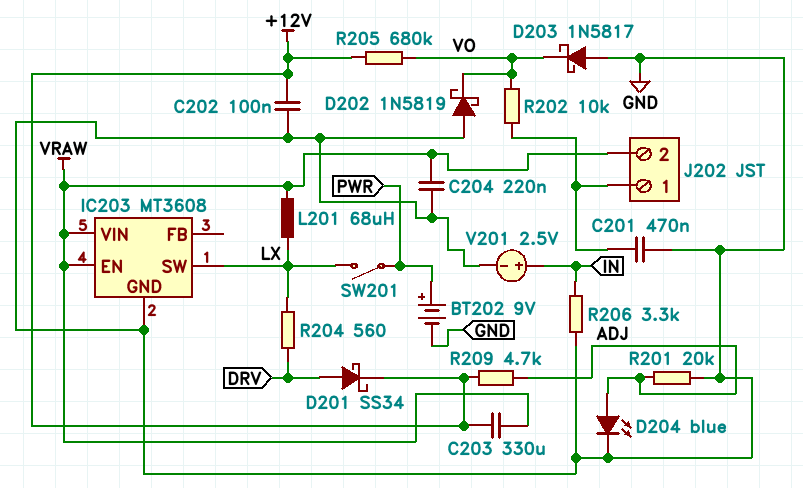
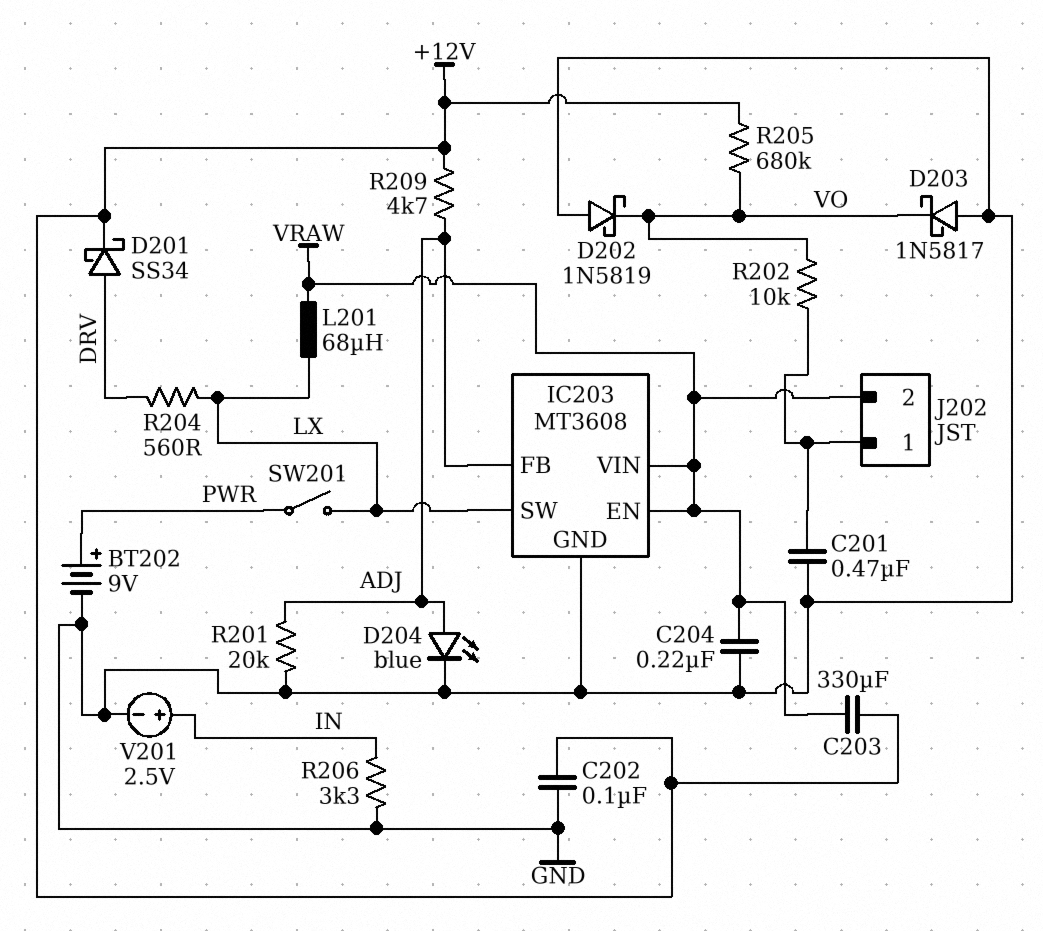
IC203 pin FB: none -> ADJ

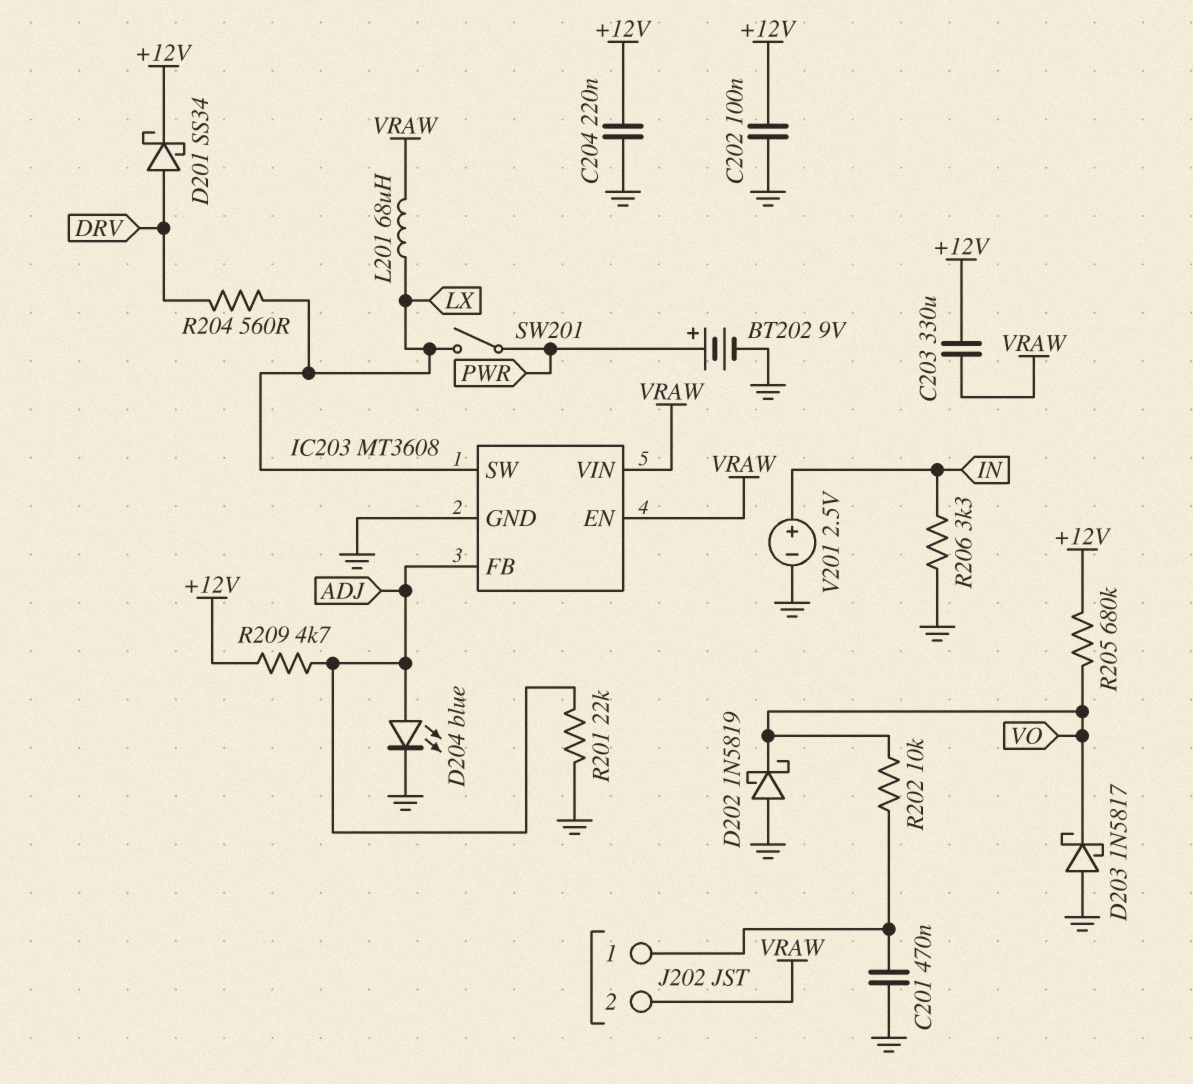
C204: 220nF (GND, VRAW) -> 220nF (+12V, GND)
R201: 20k (ADJ, GND) -> 22k (ADJ, GND)

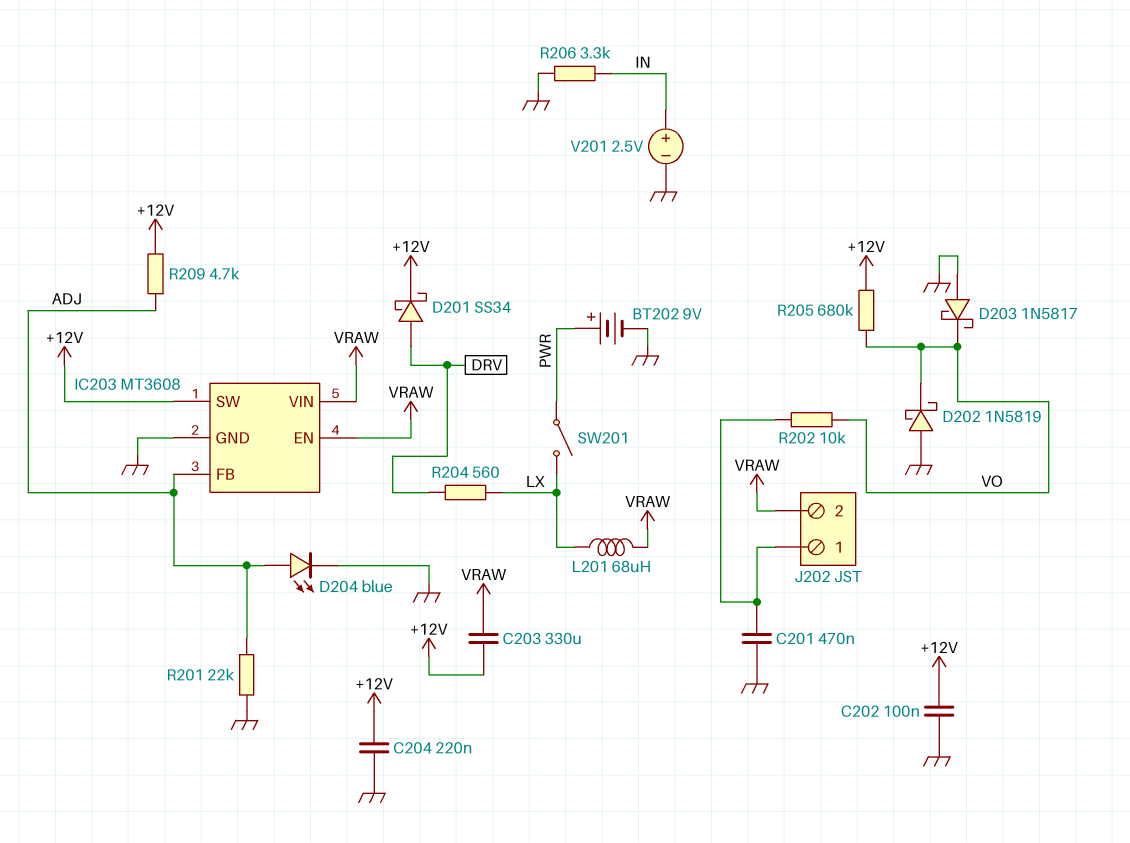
IC203 pin SW: LX -> +12V

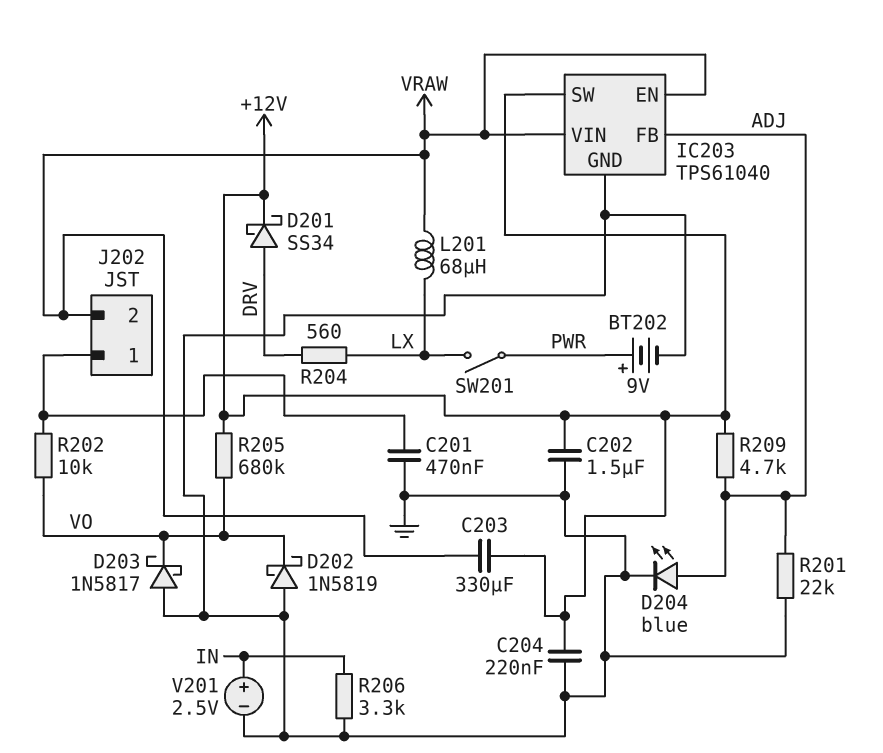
C202: 100nF (+12V, GND) -> 1.5uF (+12V, GND)
IC203: MT3608 -> TPS61040

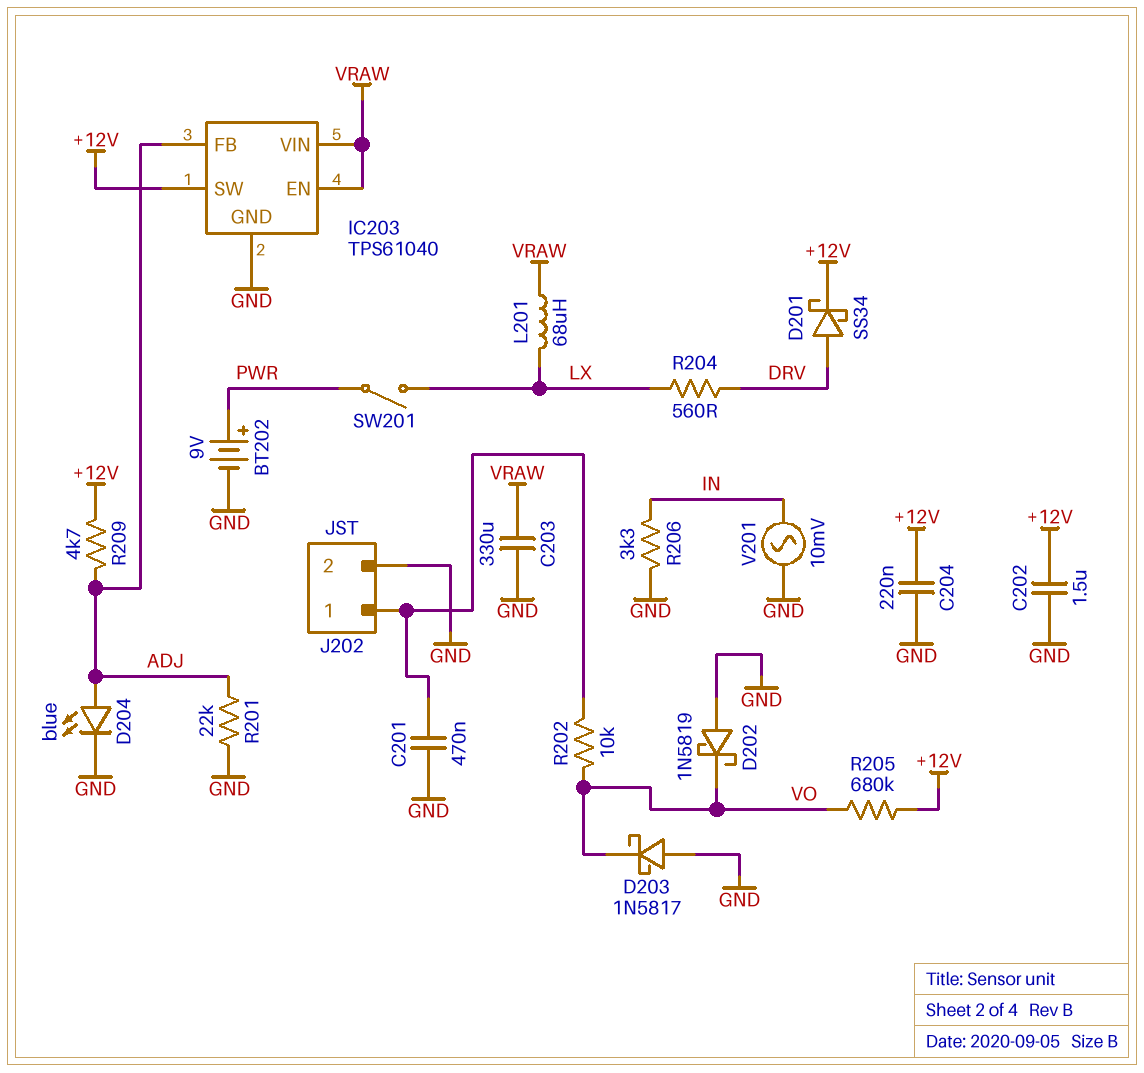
C203: 330uF (+12V, VRAW) -> 330uF (GND, VRAW)
J202 pin 2: VRAW -> GND
V201: 2.5V (plus IN, minus GND) -> AC 10mV (GND, IN)

